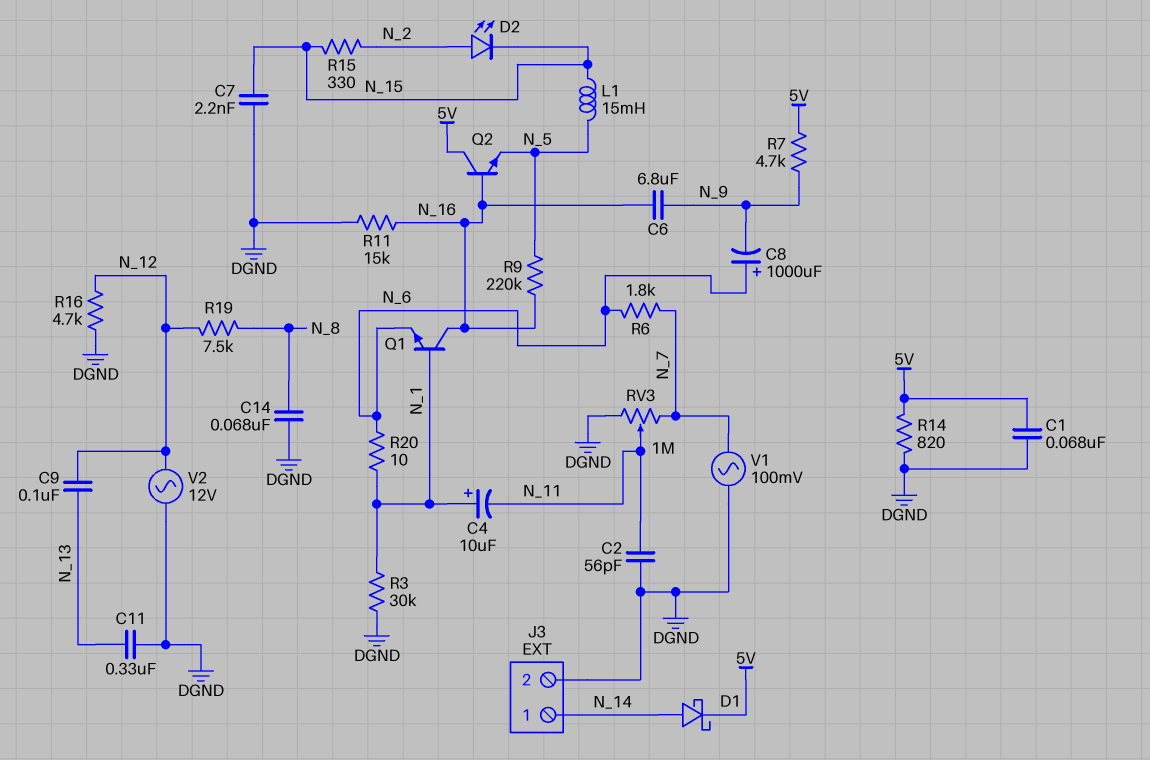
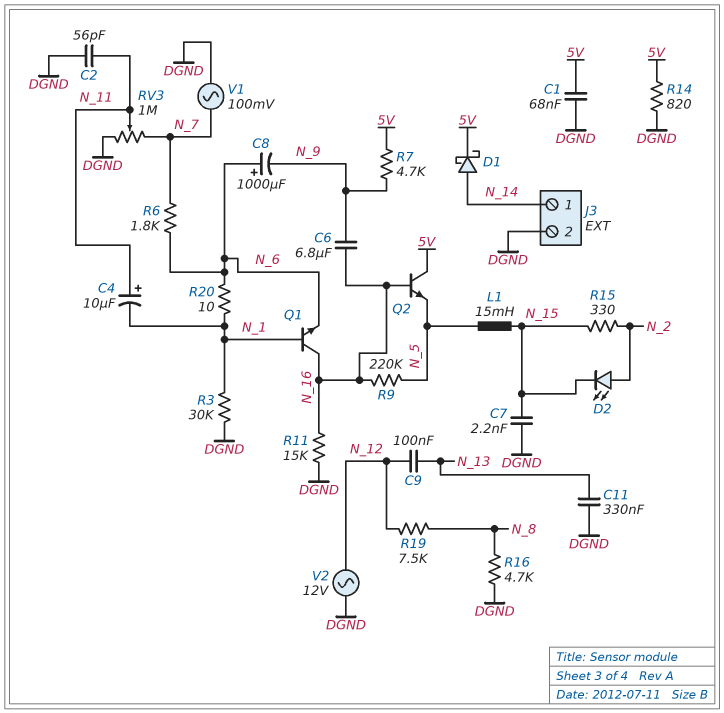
C4: 10uF (plus N_1, minus N_11) -> 10uF (plus N_11, minus N_1)
C14: 68nF (DGND, N_8) -> none
R16: 4.7k (DGND, N_12) -> 4.7k (DGND, N_8)

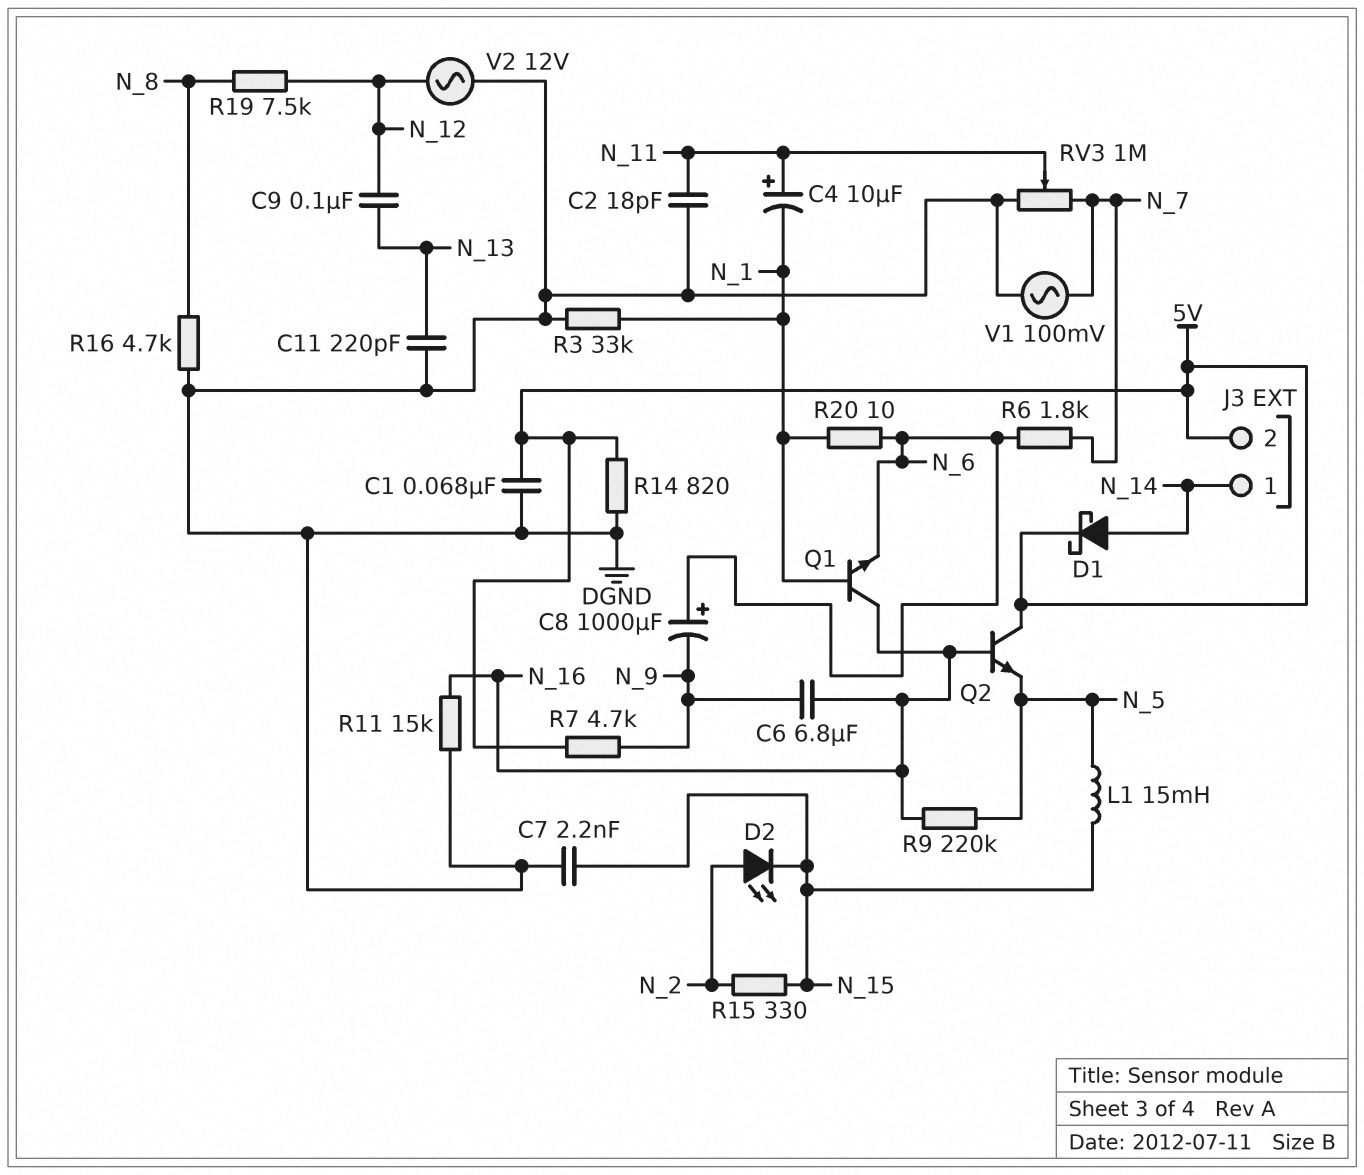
C2: 56pF (DGND, N_11) -> 18pF (DGND, N_11)
C11: 330nF (DGND, N_13) -> 220pF (DGND, N_13)
J3 pin 2: DGND -> 5V
R3: 30k (DGND, N_1) -> 33k (DGND, N_1)

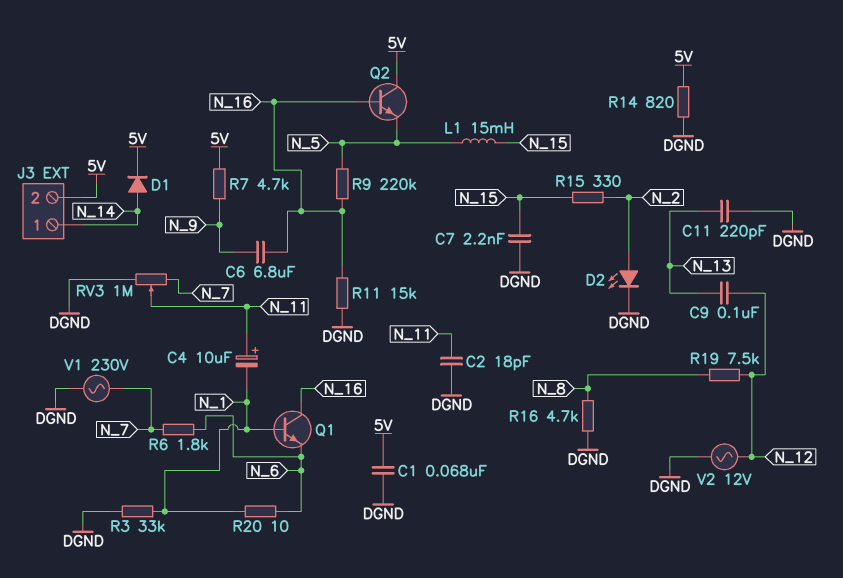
C8: 1000uF (plus N_6, minus N_9) -> none
D1: schottky (A N_14, K 5V) -> diode (A N_14, K 5V)
D2: LED (A N_2, K N_15) -> LED (A N_2, K DGND)
V1: AC 100mV (DGND, N_7) -> AC 230V (DGND, N_7)

